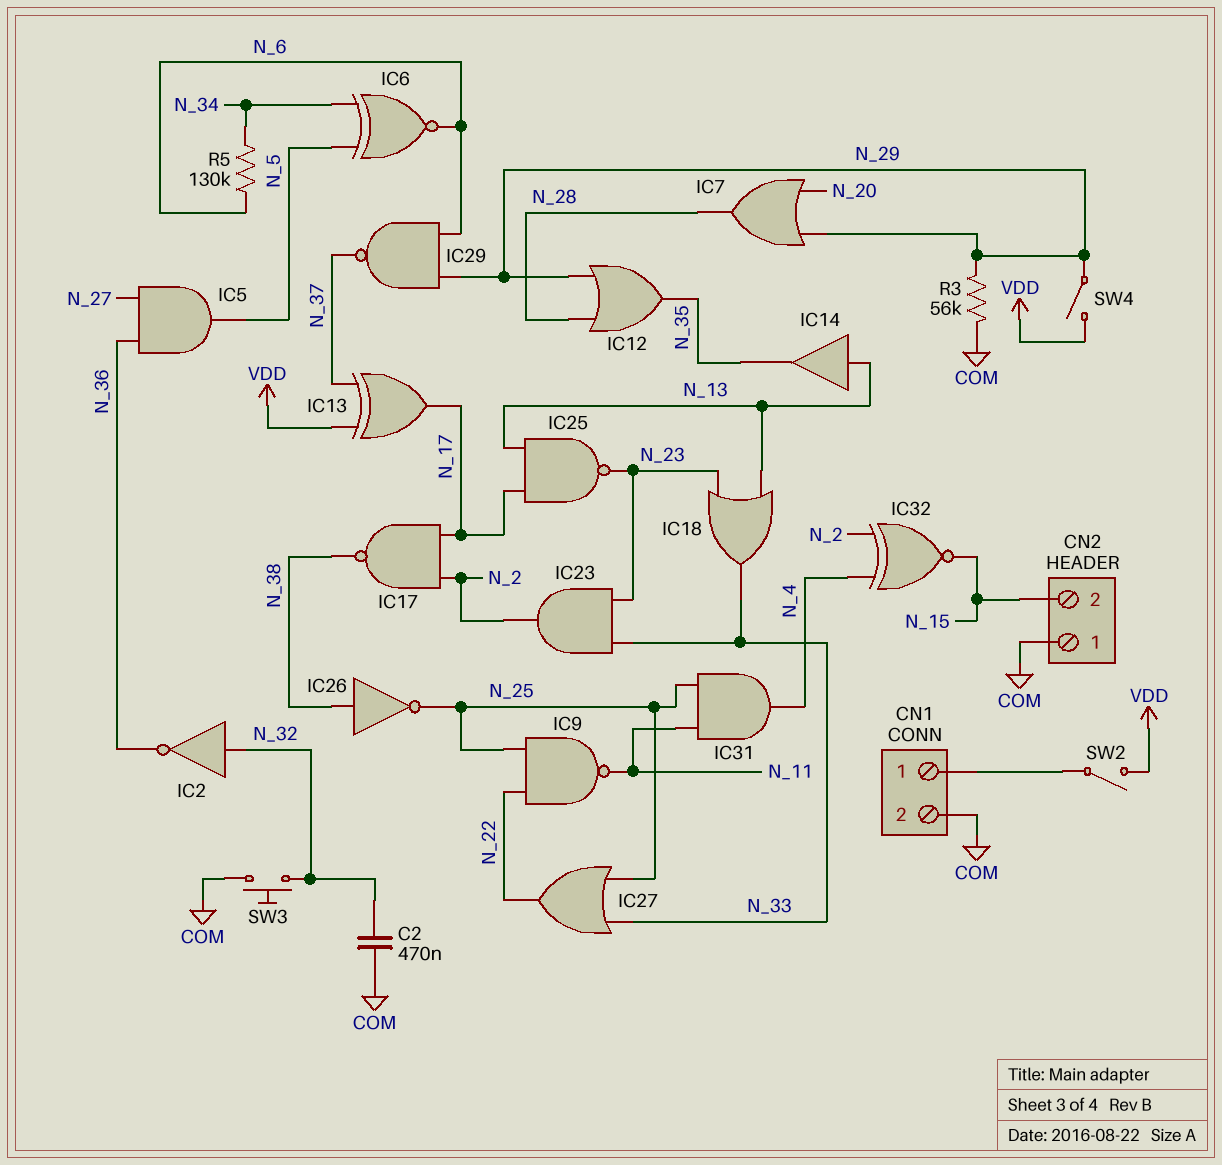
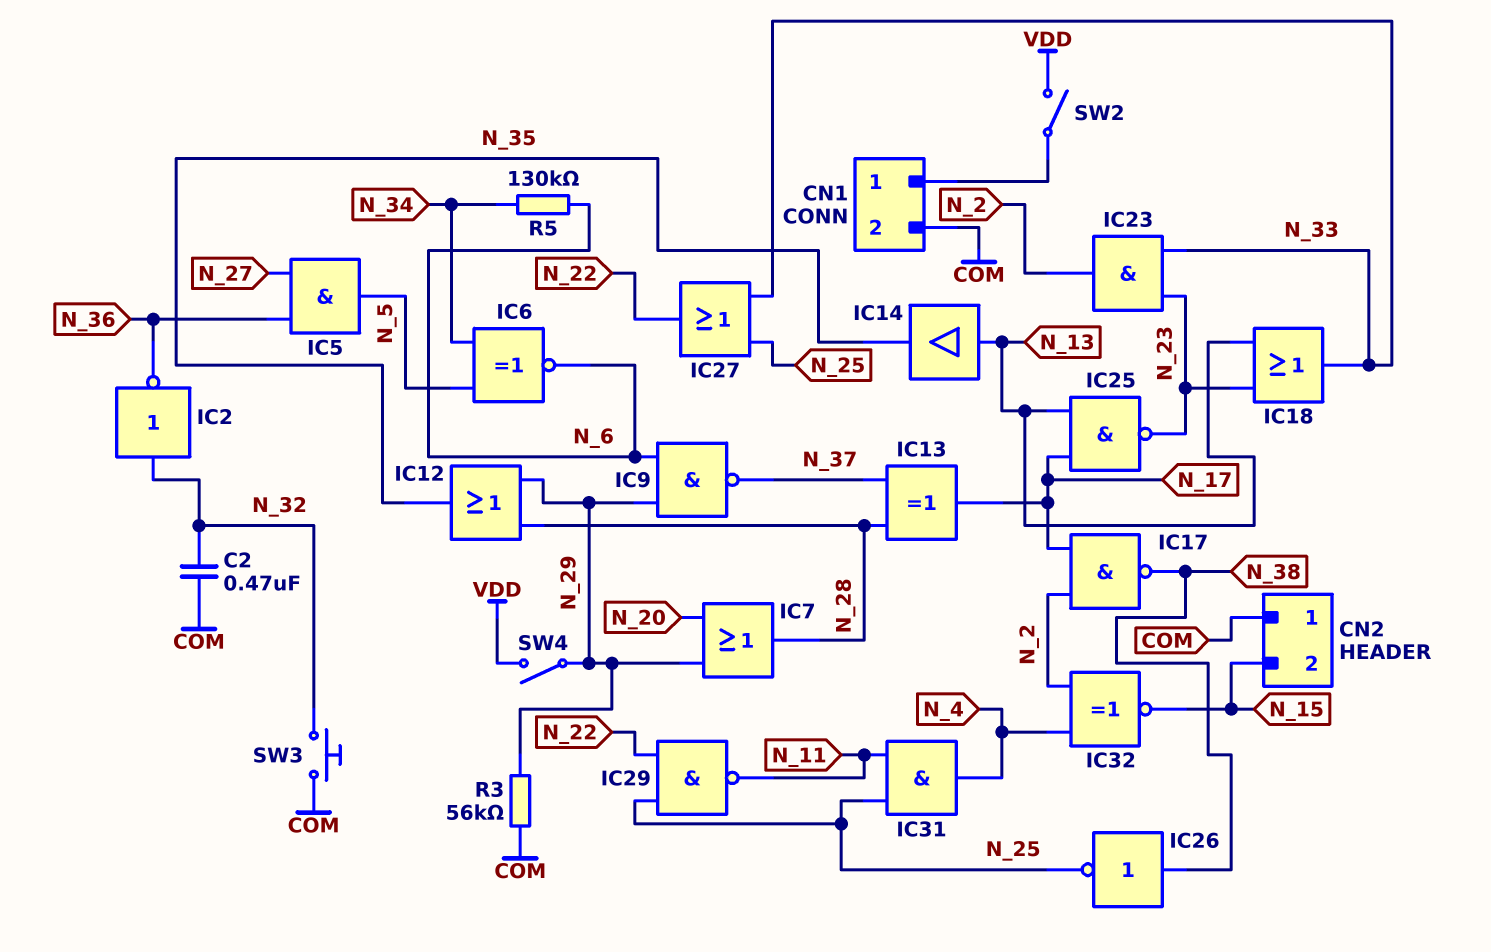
IC9: NAND (in N_22, in N_25, out N_11) -> NAND (in N_6, in N_29, out N_37)
IC13: XOR (in N_37, in VDD, out N_17) -> XOR (in N_28, in N_37, out N_17)
IC29: NAND (in N_6, in N_29, out N_37) -> NAND (in N_22, in N_25, out N_11)

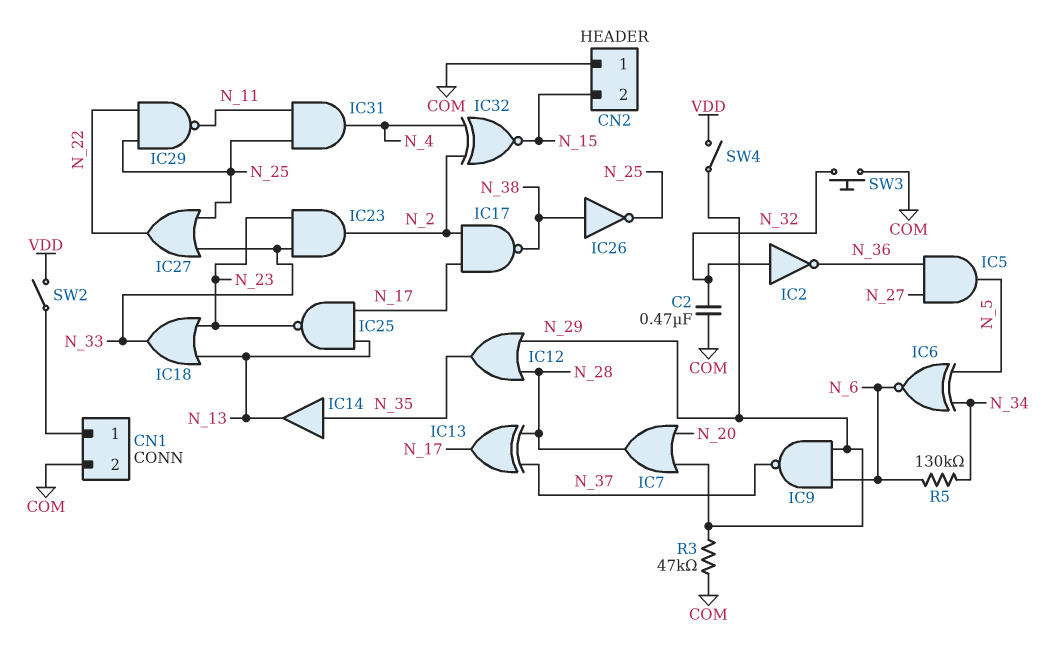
IC14: buffer (in N_13, out N_35) -> buffer (in N_35, out N_13)
R3: 56k (COM, N_29) -> 47k (COM, N_29)

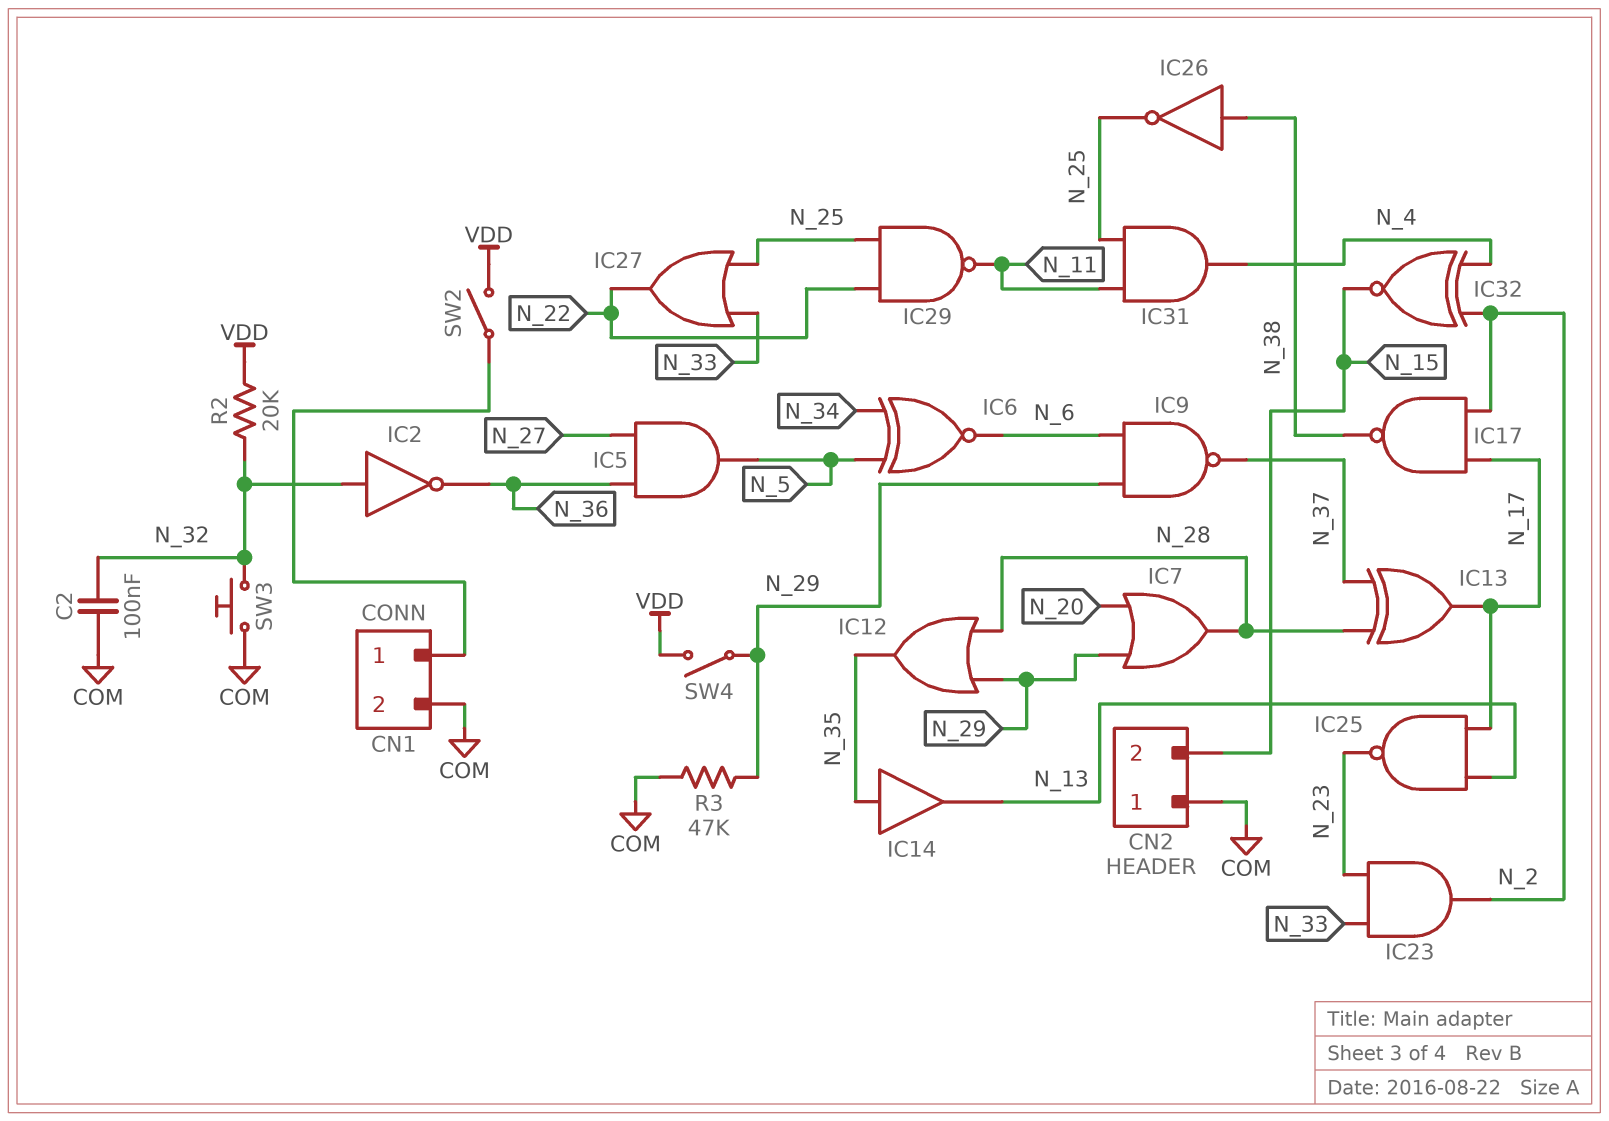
C2: 470nF (COM, N_32) -> 100nF (COM, N_32)
IC18: OR (in N_13, in N_23, out N_33) -> none
R2: none -> 20k (N_32, VDD)
R5: 130k (N_6, N_34) -> none

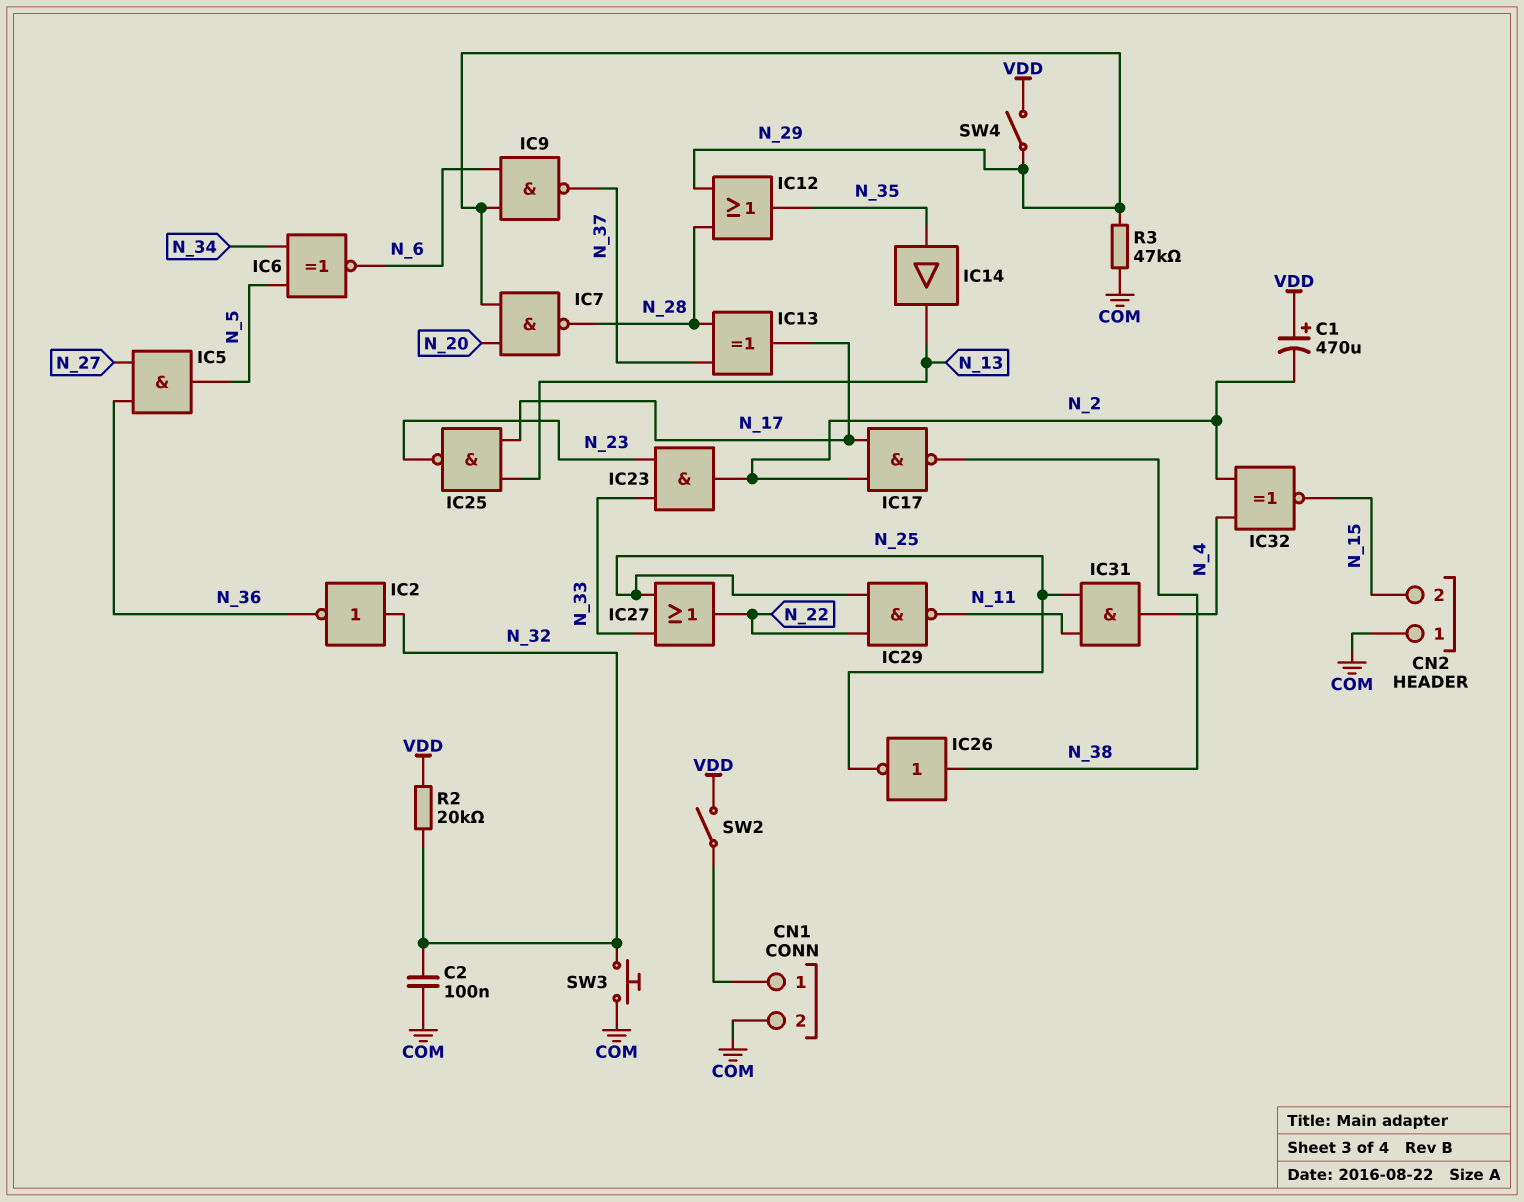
C1: none -> 470uF (plus VDD, minus N_2)
IC7: OR (in N_20, in N_29, out N_28) -> NAND (in N_20, in N_29, out N_28)

